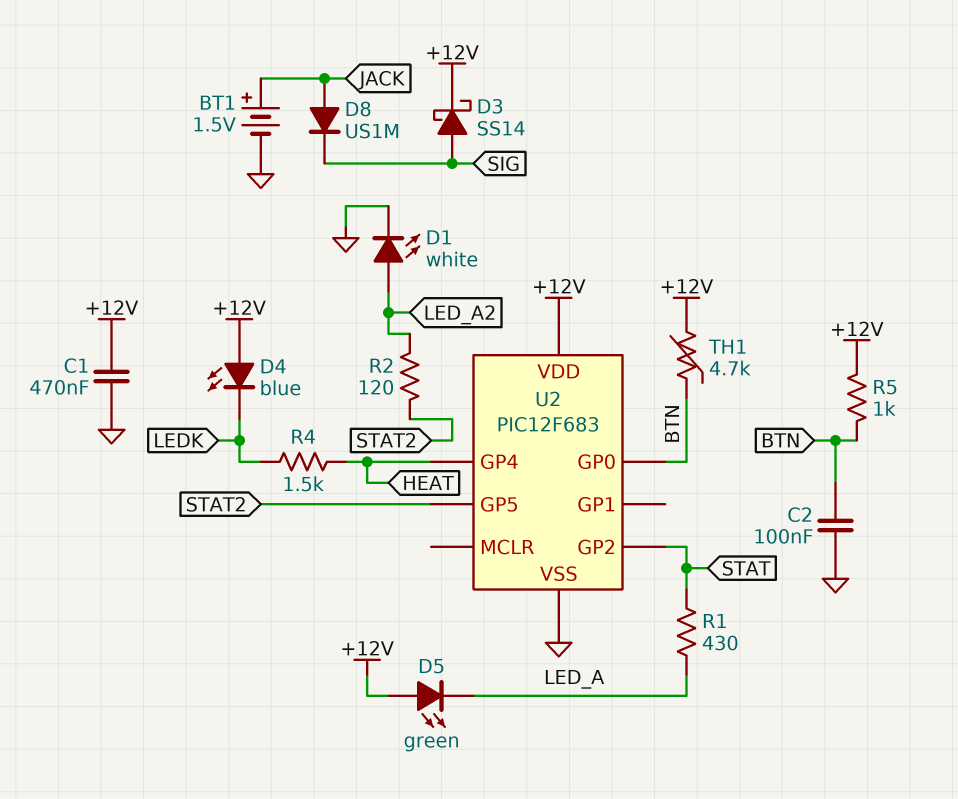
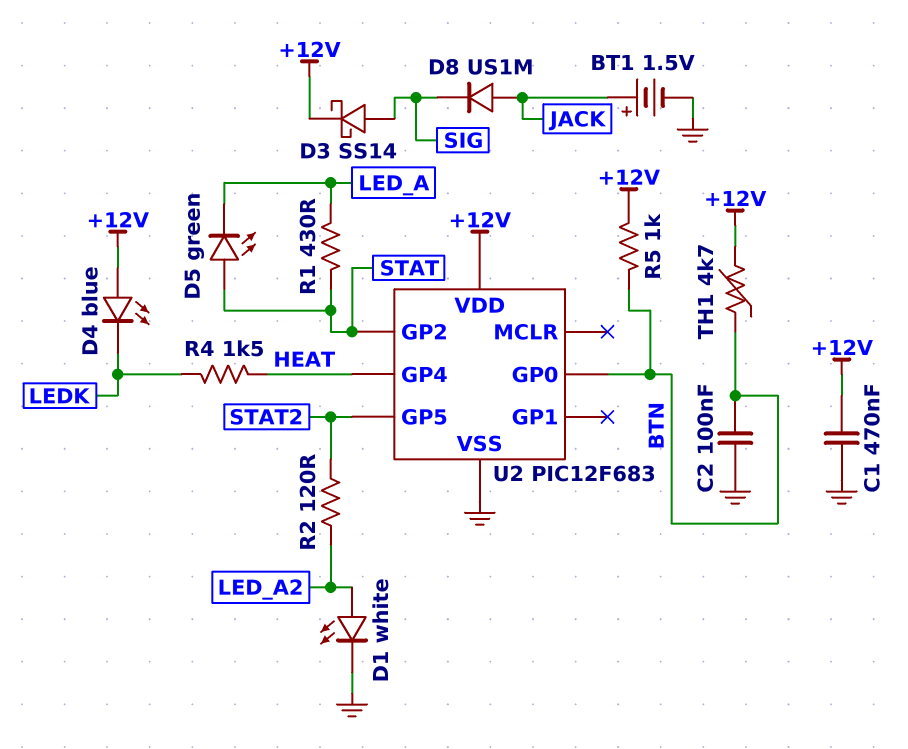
D5: LED green (A +12V, K LED_A) -> LED green (A STAT, K LED_A)

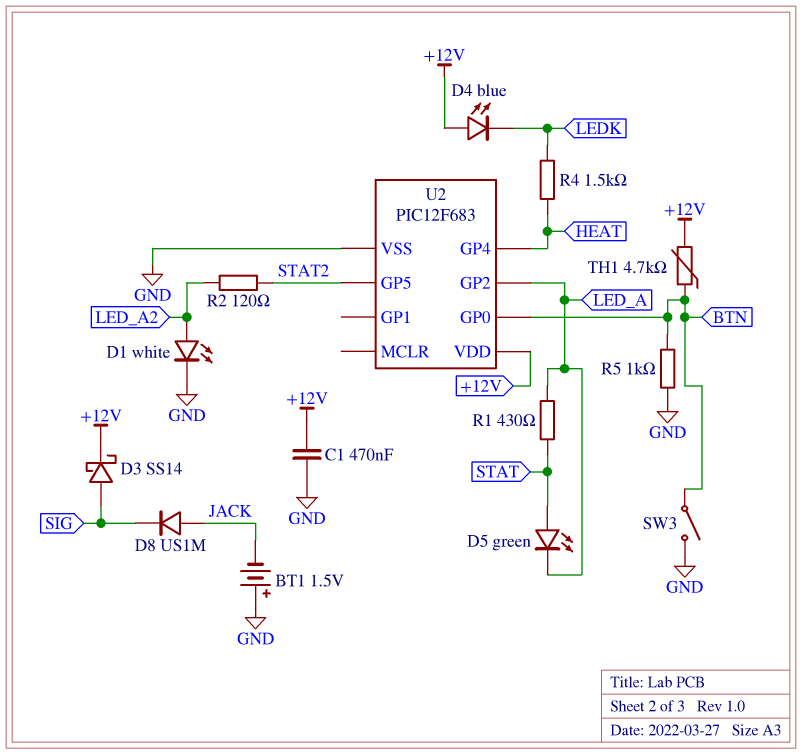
BT1: 1.5V (plus JACK, minus GND) -> 1.5V (plus GND, minus JACK)
C2: 100nF (BTN, GND) -> none
R5: 1k (+12V, BTN) -> 1k (BTN, GND)
SW3: none -> switch (BTN, GND)
U2 pin GP2: STAT -> LED_A

